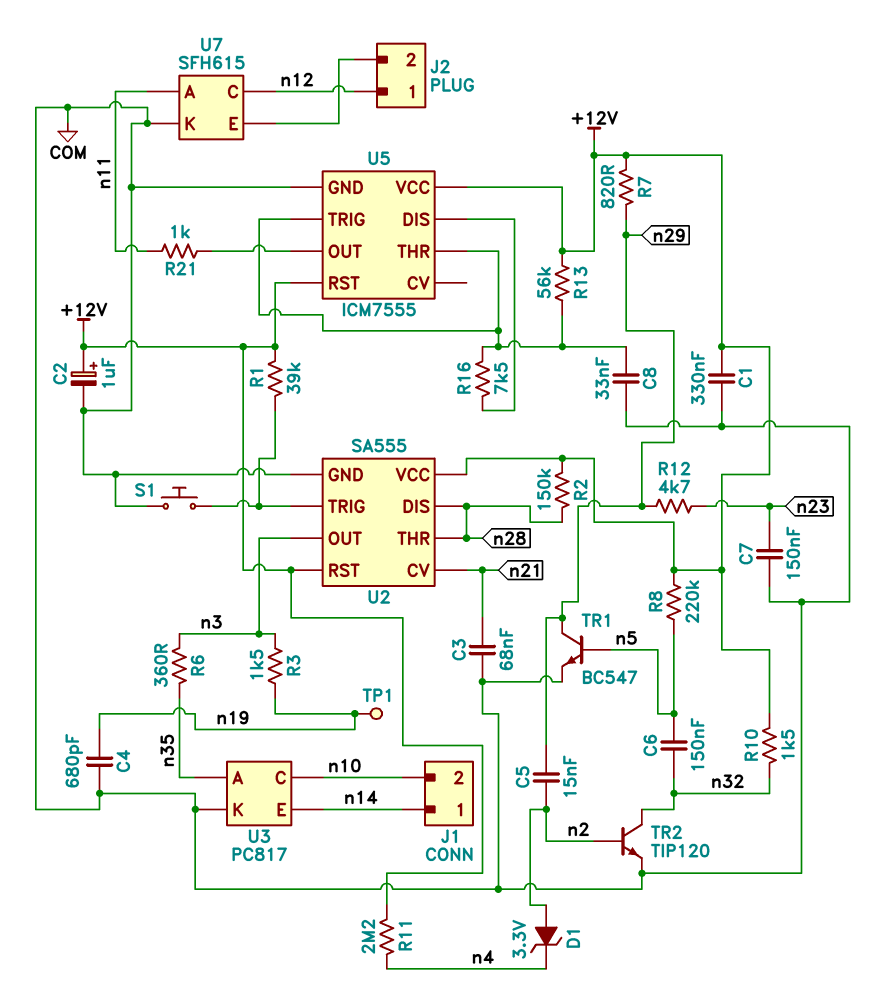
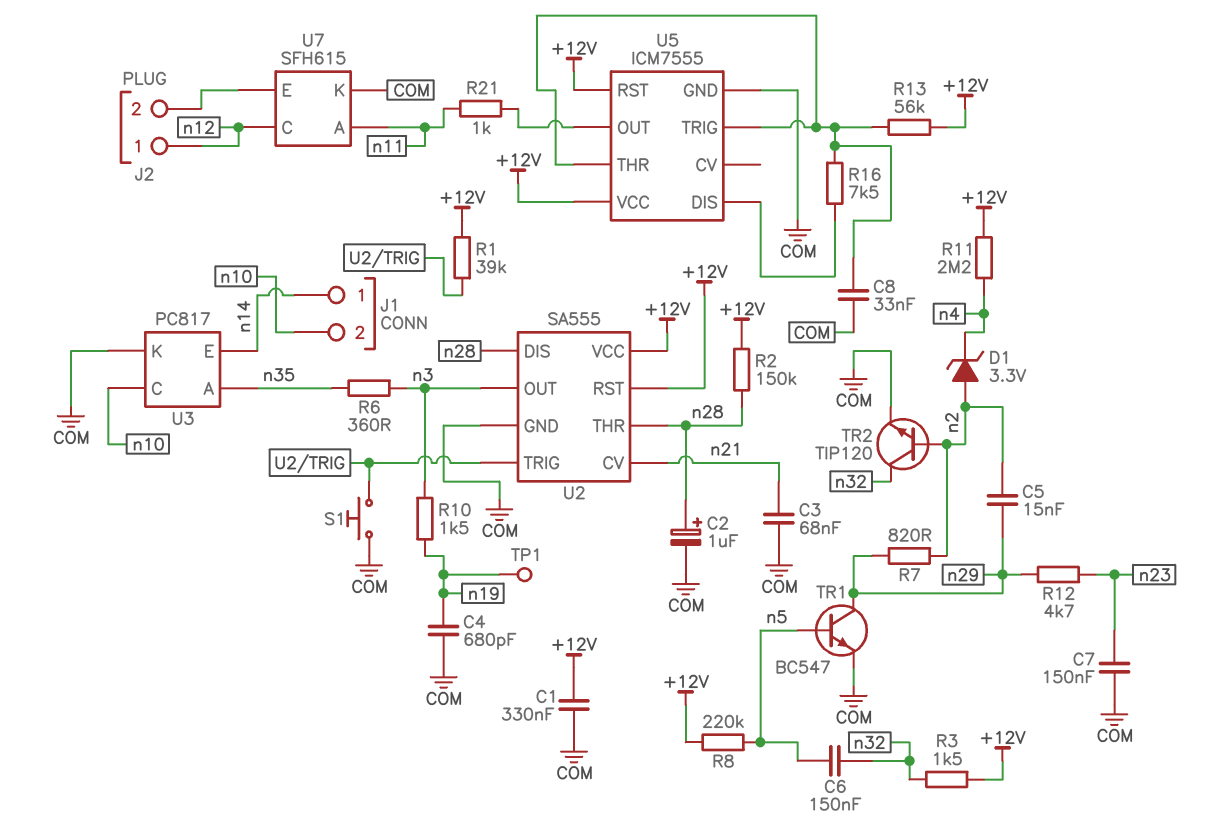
C2: 1uF (plus +12V, minus COM) -> 1uF (plus n28, minus COM)
R3: 1.5k (n3, n19) -> 1.5k (+12V, n32)
R7: 820 (+12V, n29) -> 820 (n2, n29)
R10: 1.5k (+12V, n32) -> 1.5k (n3, n19)

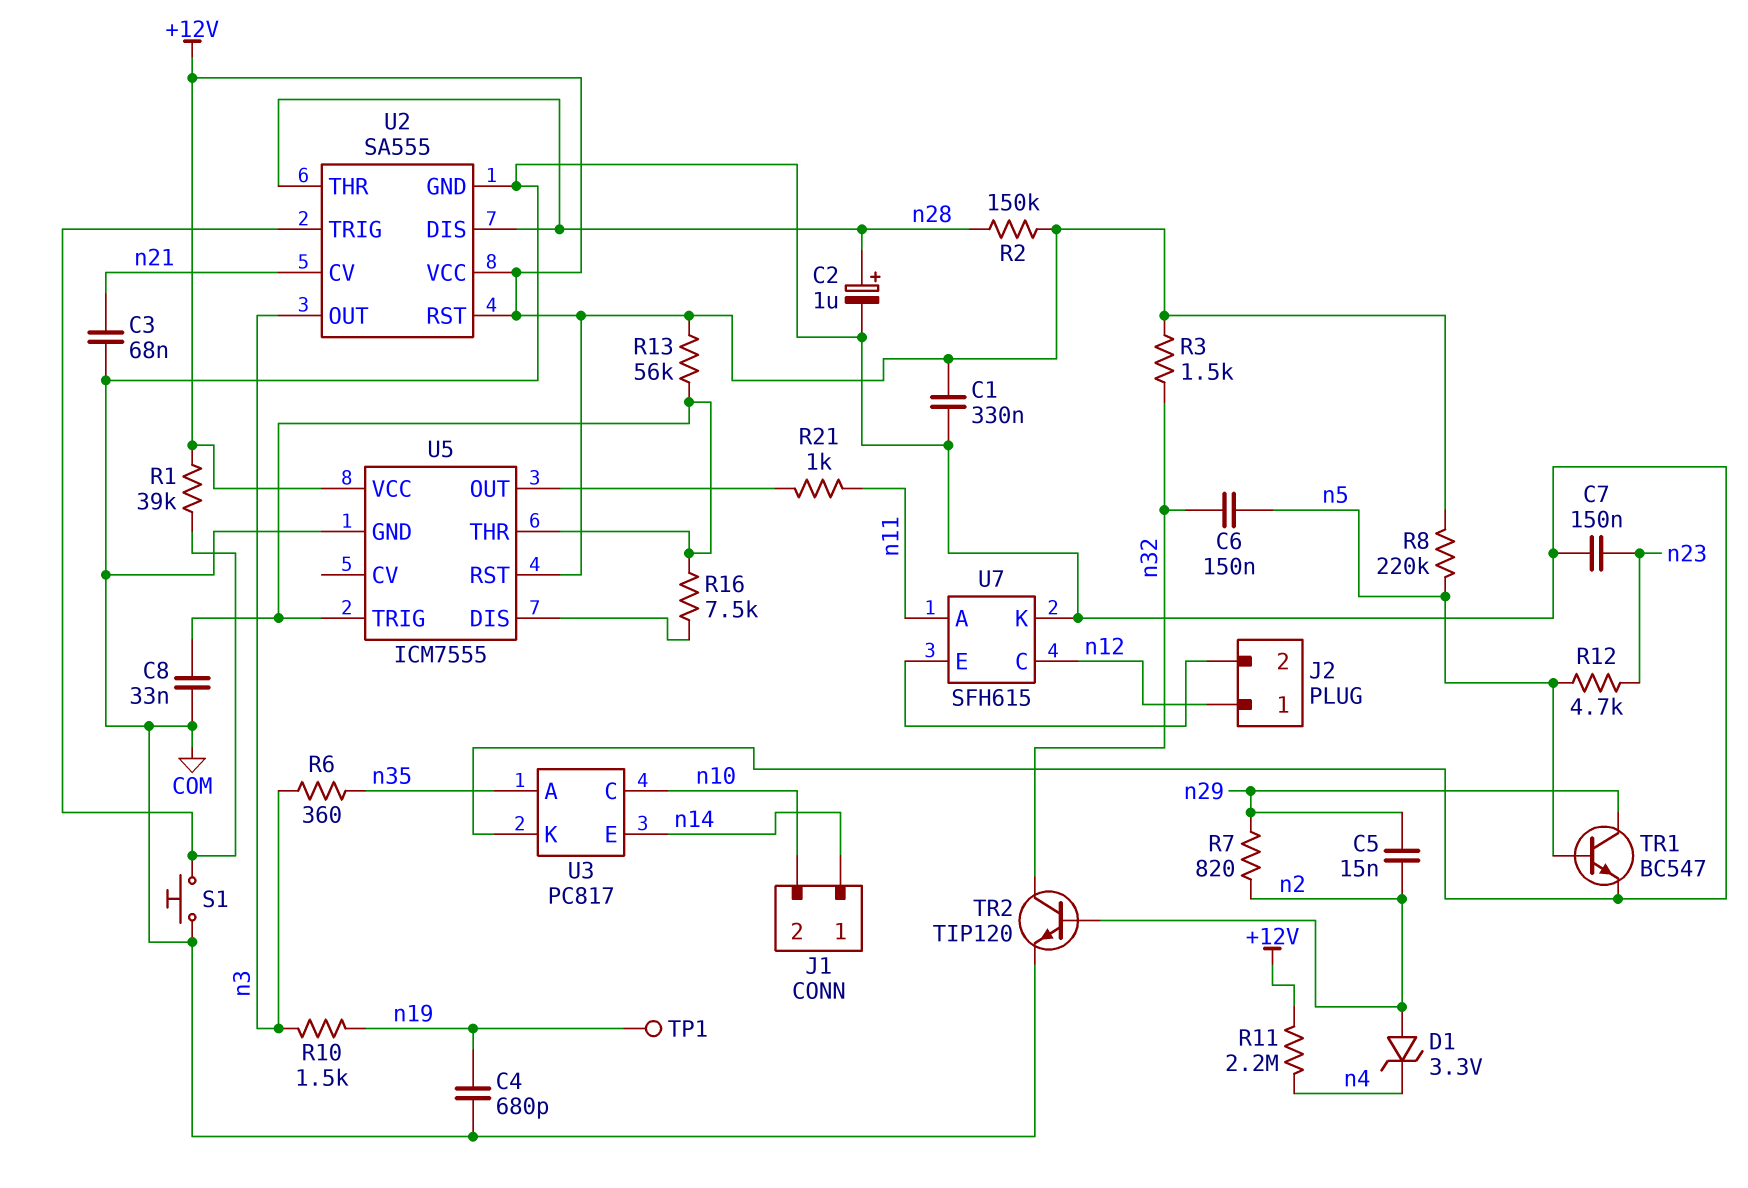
R12: 4.7k (n23, n29) -> 4.7k (n5, n23)

